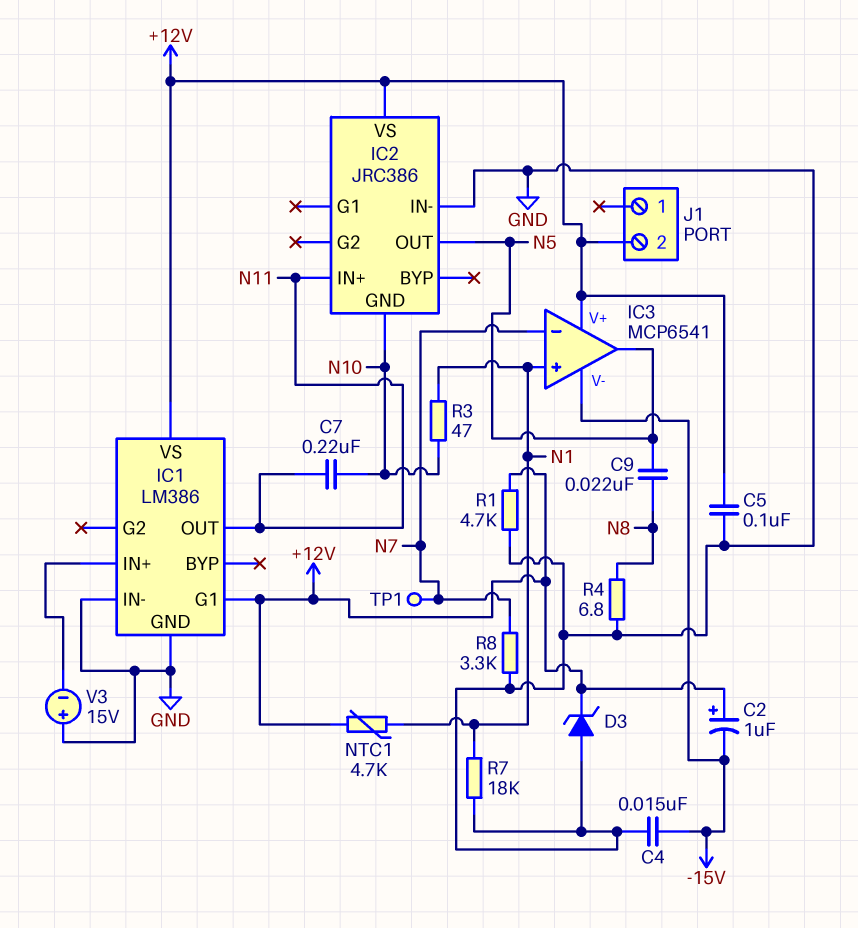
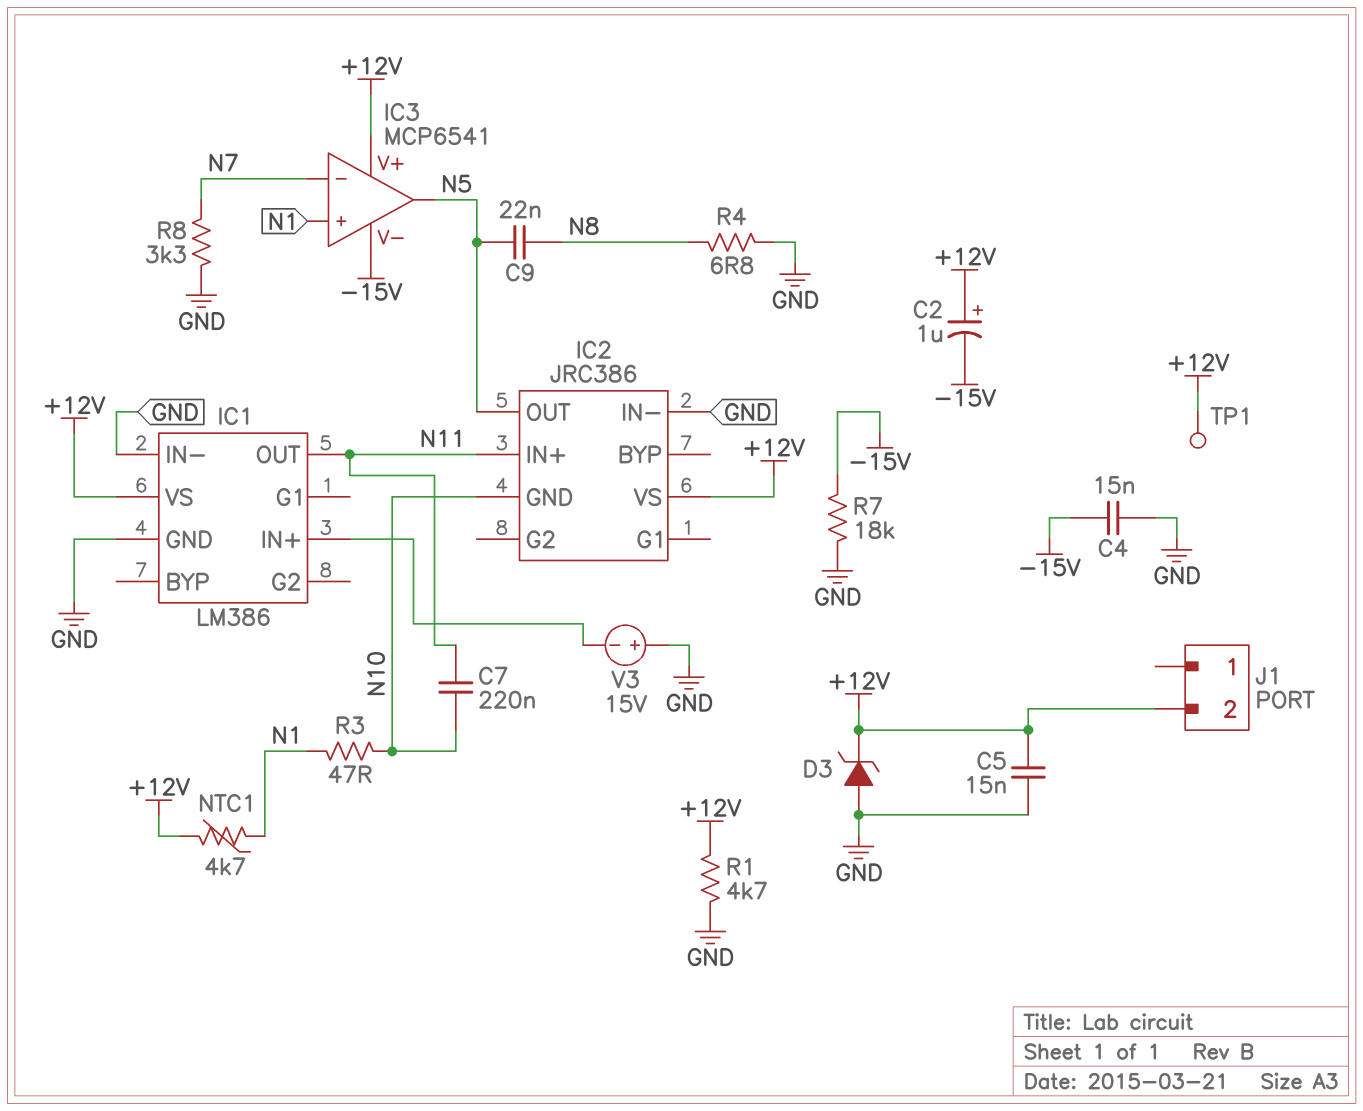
C5: 100nF (+12V, GND) -> 15nF (+12V, GND)
IC1 pin G1: +12V -> none
R7: 18k (GND, N1) -> 18k (-15V, GND)
TP1: test point (N7) -> test point (+12V)

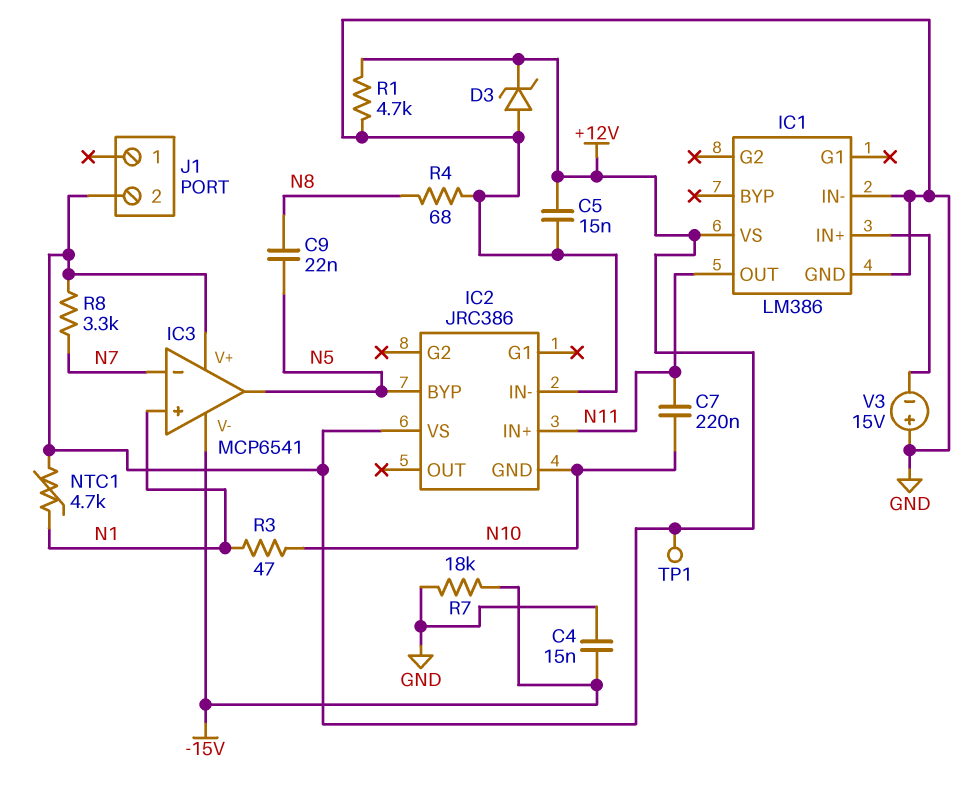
C2: 1uF (plus +12V, minus -15V) -> none
IC2 pin BYP: none -> N5
IC2 pin OUT: N5 -> none
R4: 6.8 (GND, N8) -> 68 (GND, N8)
R8: 3.3k (GND, N7) -> 3.3k (+12V, N7)

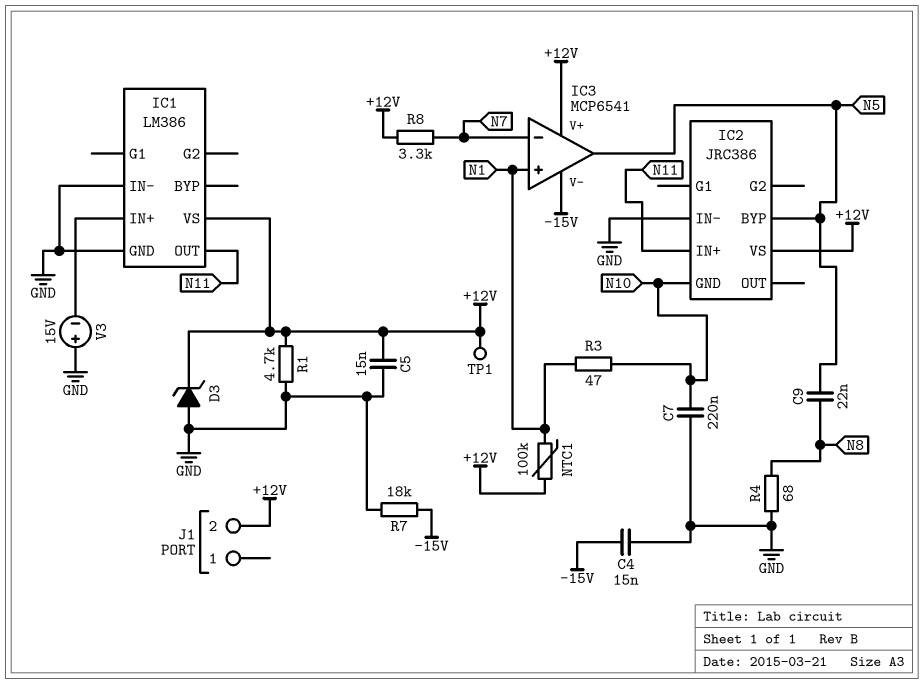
C7: 220nF (N10, N11) -> 220nF (GND, N10)
NTC1: 4.7k (+12V, N1) -> 100k (+12V, N1)

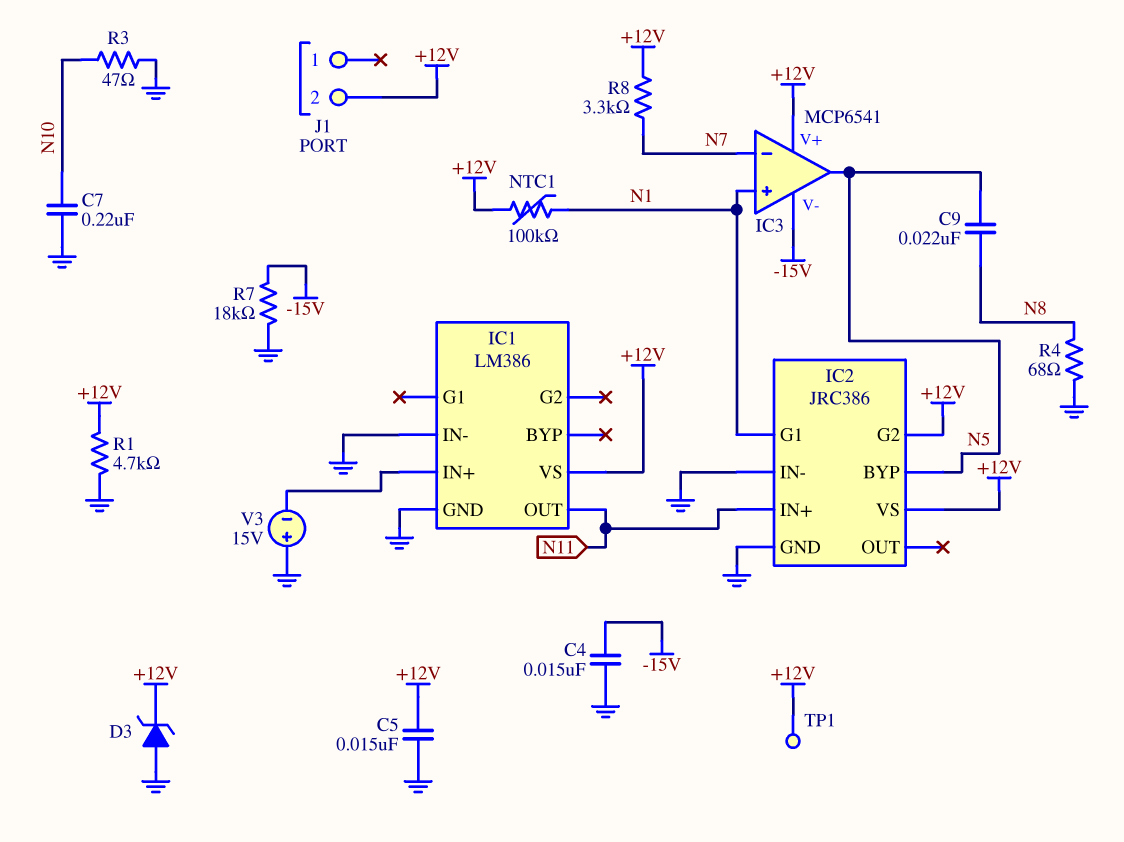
IC2 pin G1: none -> N1
IC2 pin G2: none -> +12V
IC2 pin GND: N10 -> GND
R3: 47 (N1, N10) -> 47 (GND, N10)

